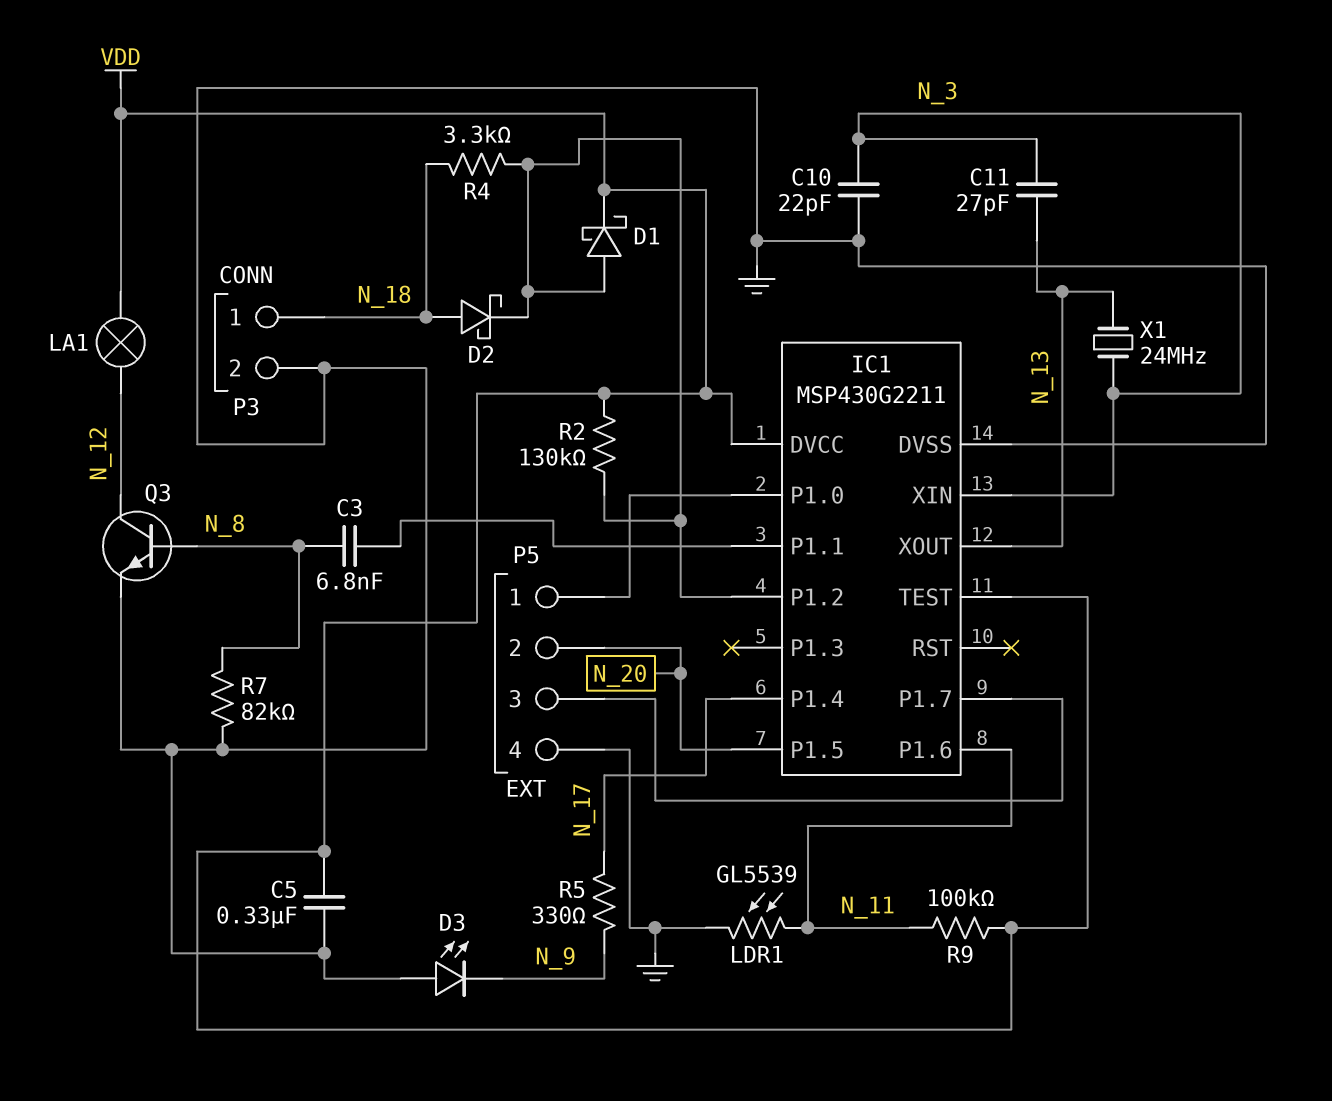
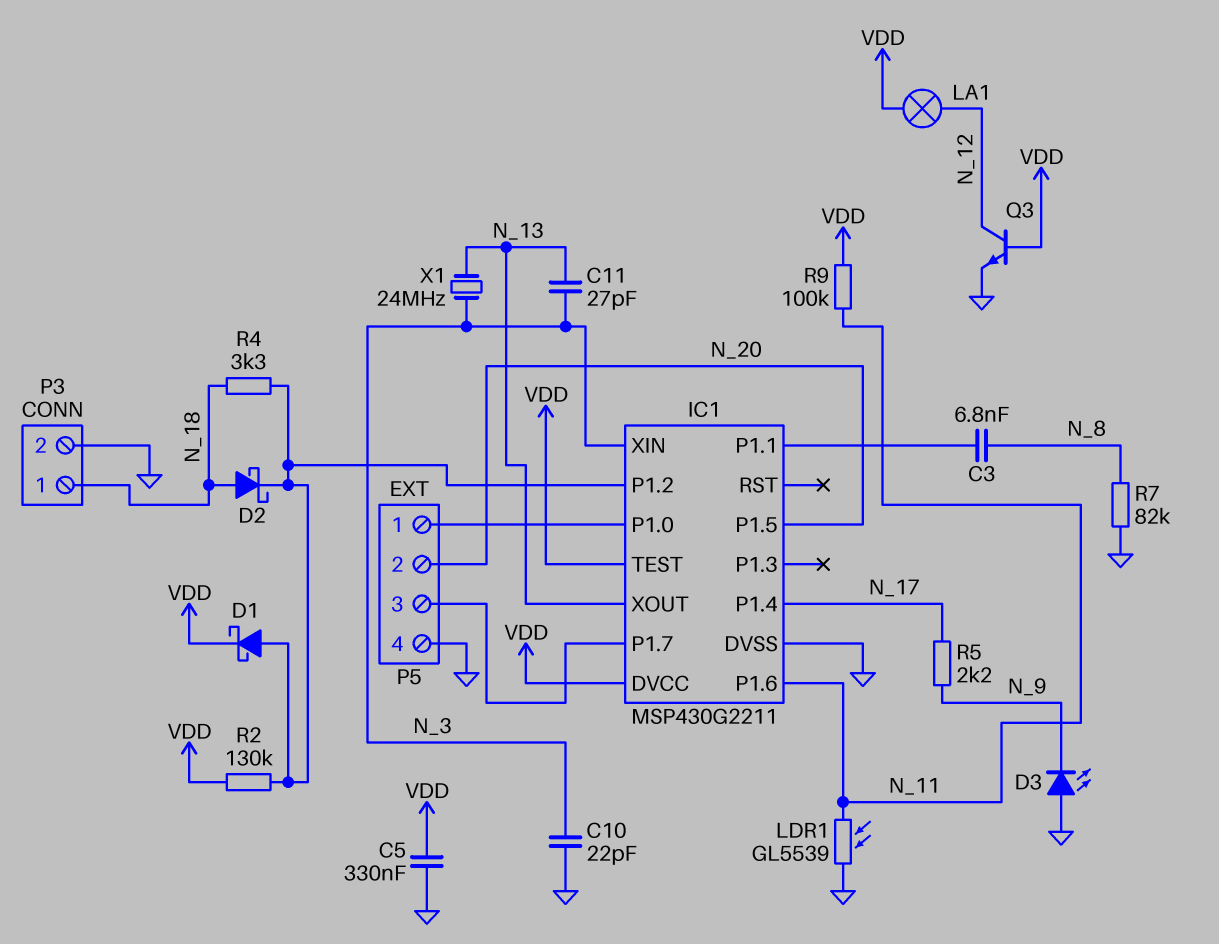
Q3: NPN (B N_8, C N_12, E GND) -> NPN (B VDD, C N_12, E GND)
R5: 330 (N_9, N_17) -> 2.2k (N_9, N_17)

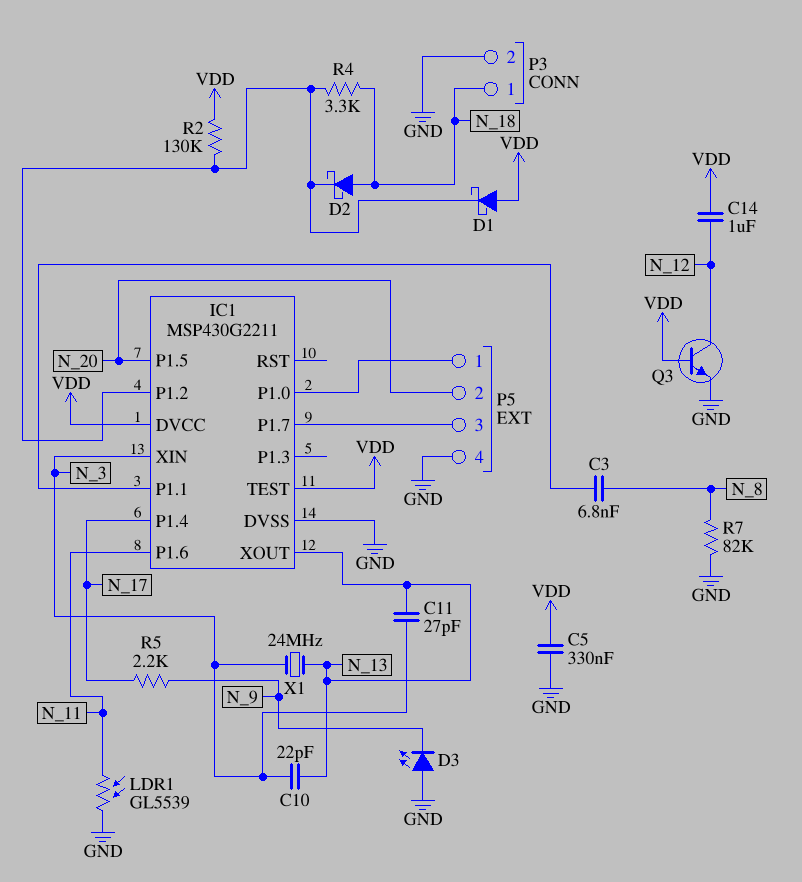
C10: 22pF (GND, N_3) -> 22pF (N_3, N_13)
C14: none -> 1uF (N_12, VDD)
D1: schottky (A IC1/P1.2, K VDD) -> schottky (A VDD, K IC1/P1.2)
LA1: lamp (N_12, VDD) -> none
R9: 100k (N_11, VDD) -> none

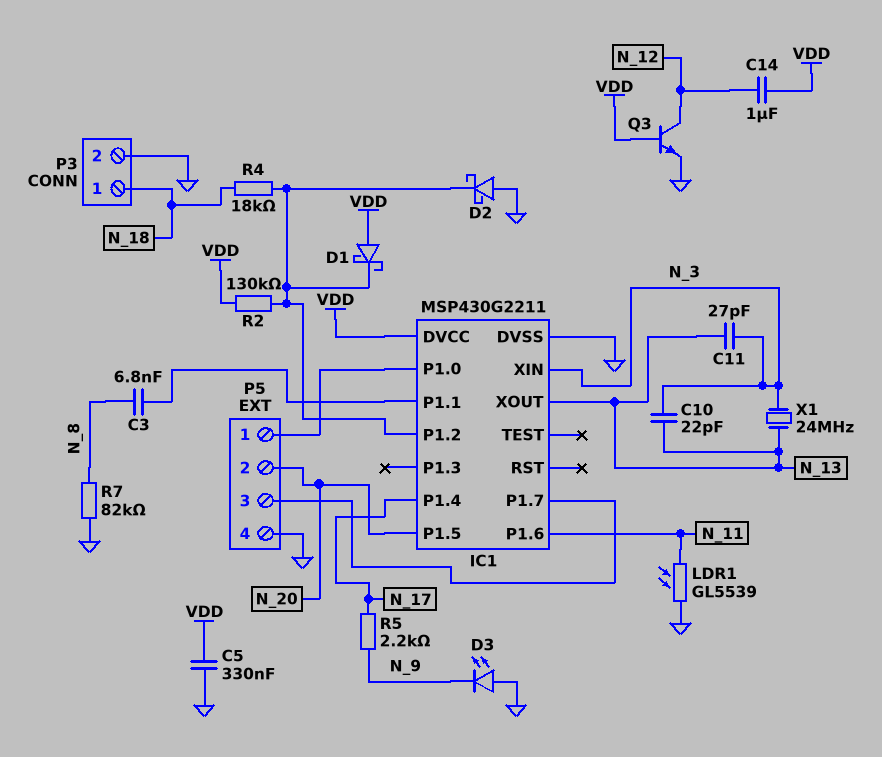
D2: schottky (A N_18, K IC1/P1.2) -> schottky (A GND, K IC1/P1.2)
IC1 pin TEST: VDD -> none
R4: 3.3k (IC1/P1.2, N_18) -> 18k (IC1/P1.2, N_18)

